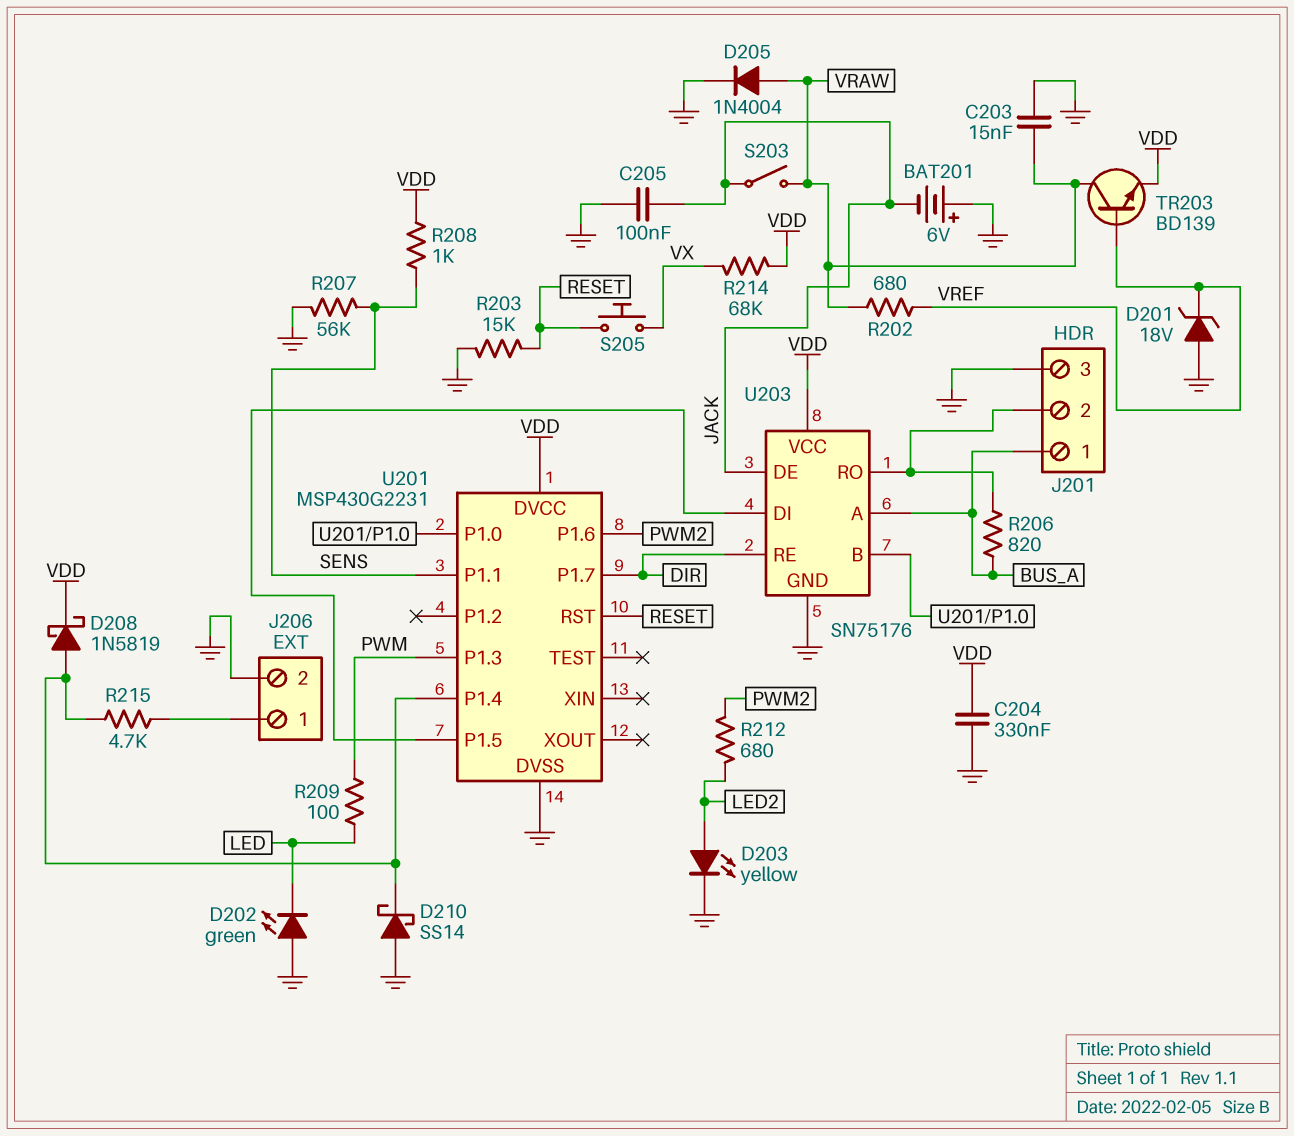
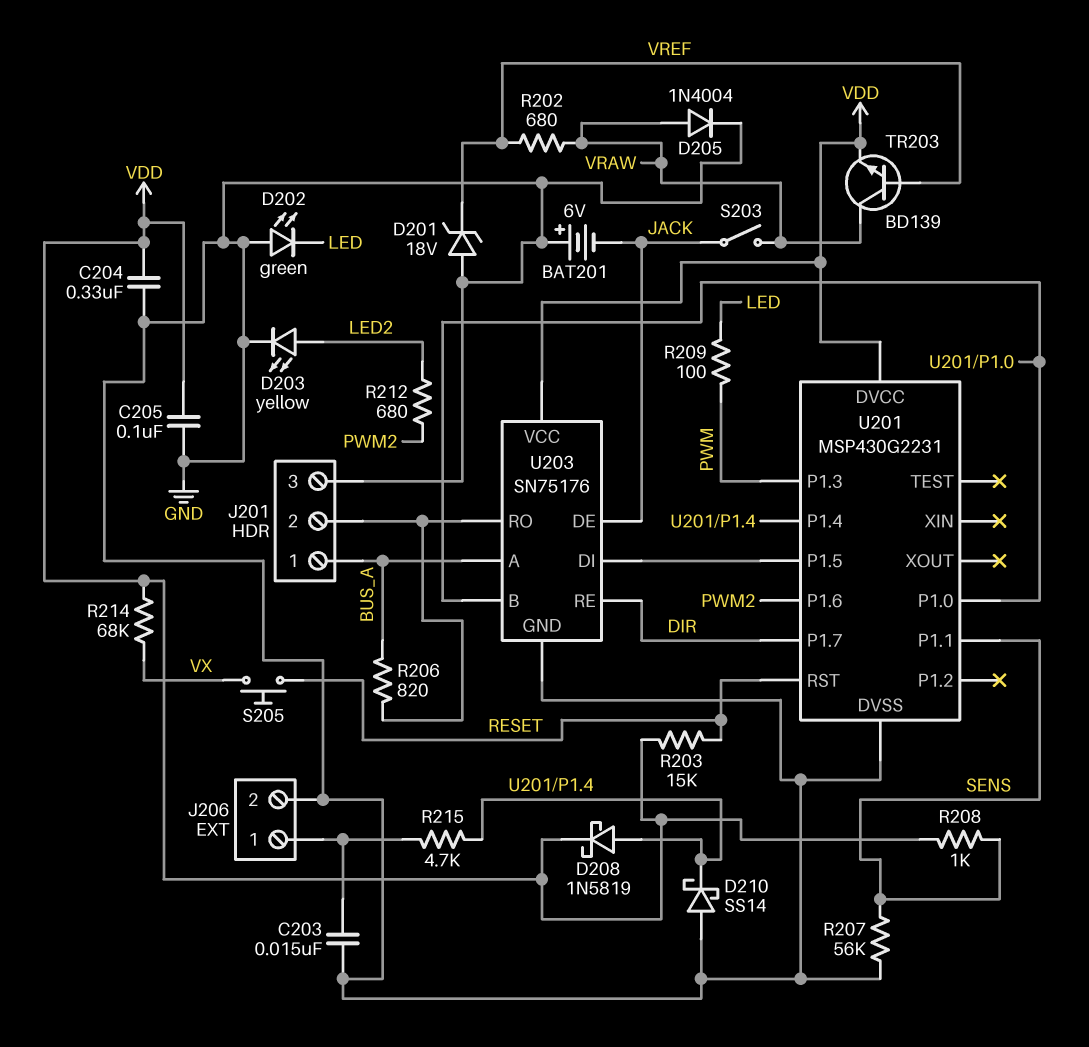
C203: 15nF (GND, VRAW) -> 15nF (GND, J206/1)
C205: 100nF (GND, JACK) -> 100nF (GND, VDD)
R203: 15k (GND, RESET) -> 15k (RESET, VDD)

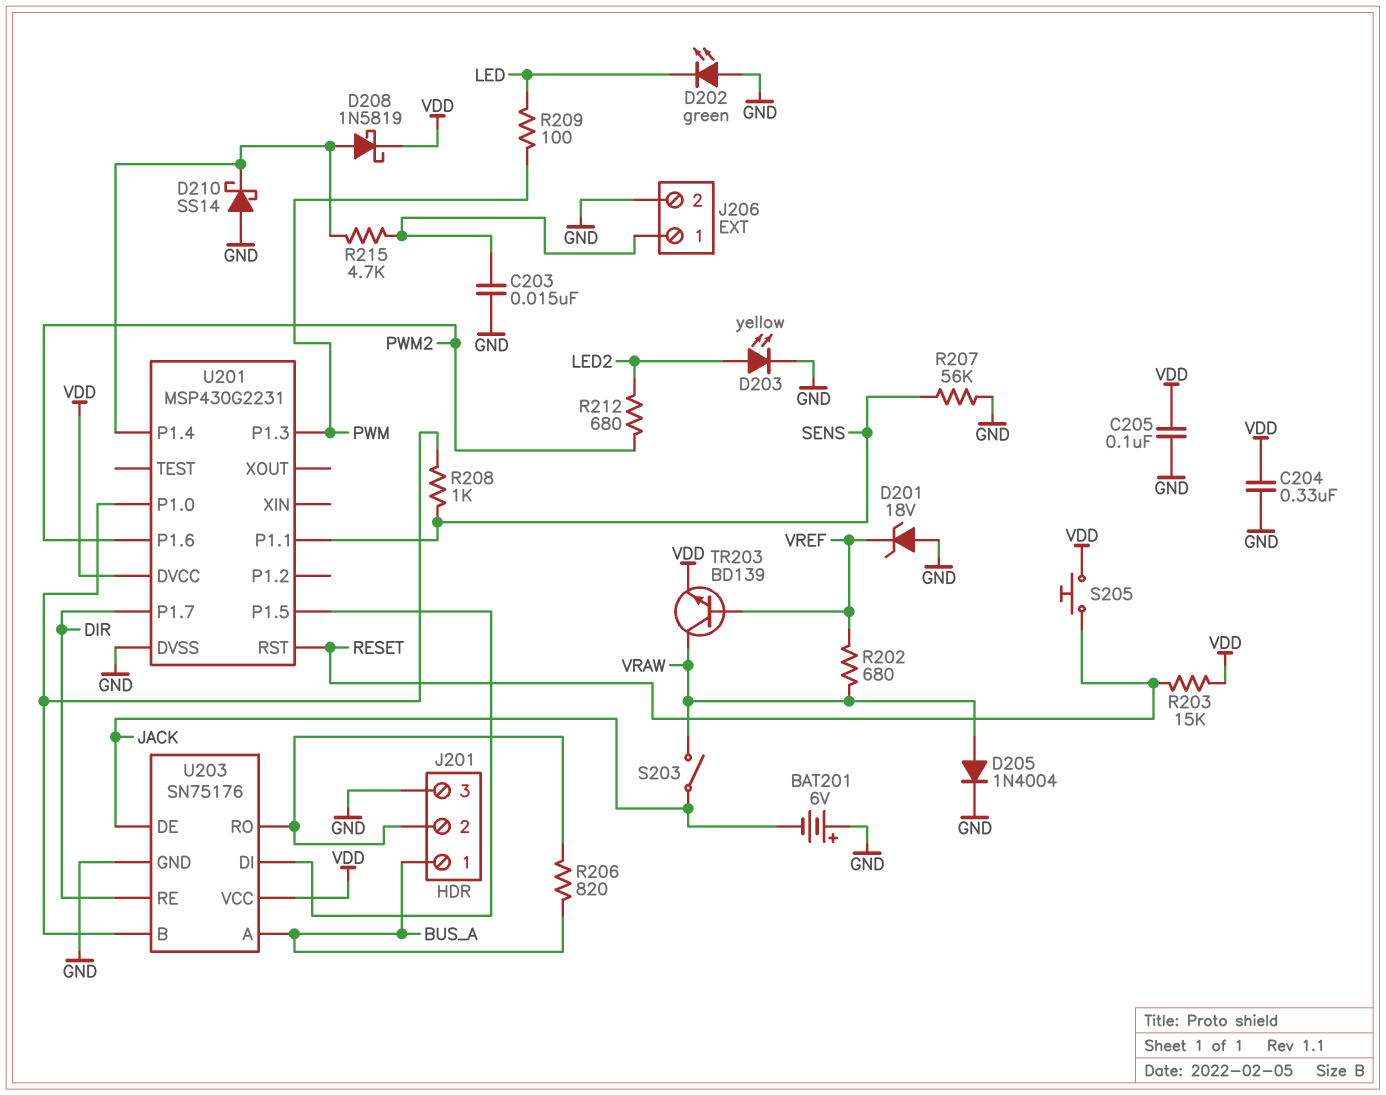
R208: 1k (SENS, VDD) -> 1k (SENS, U201/P1.0)
R214: 68k (VDD, VX) -> none
S205: button (RESET, VX) -> button (RESET, VDD)

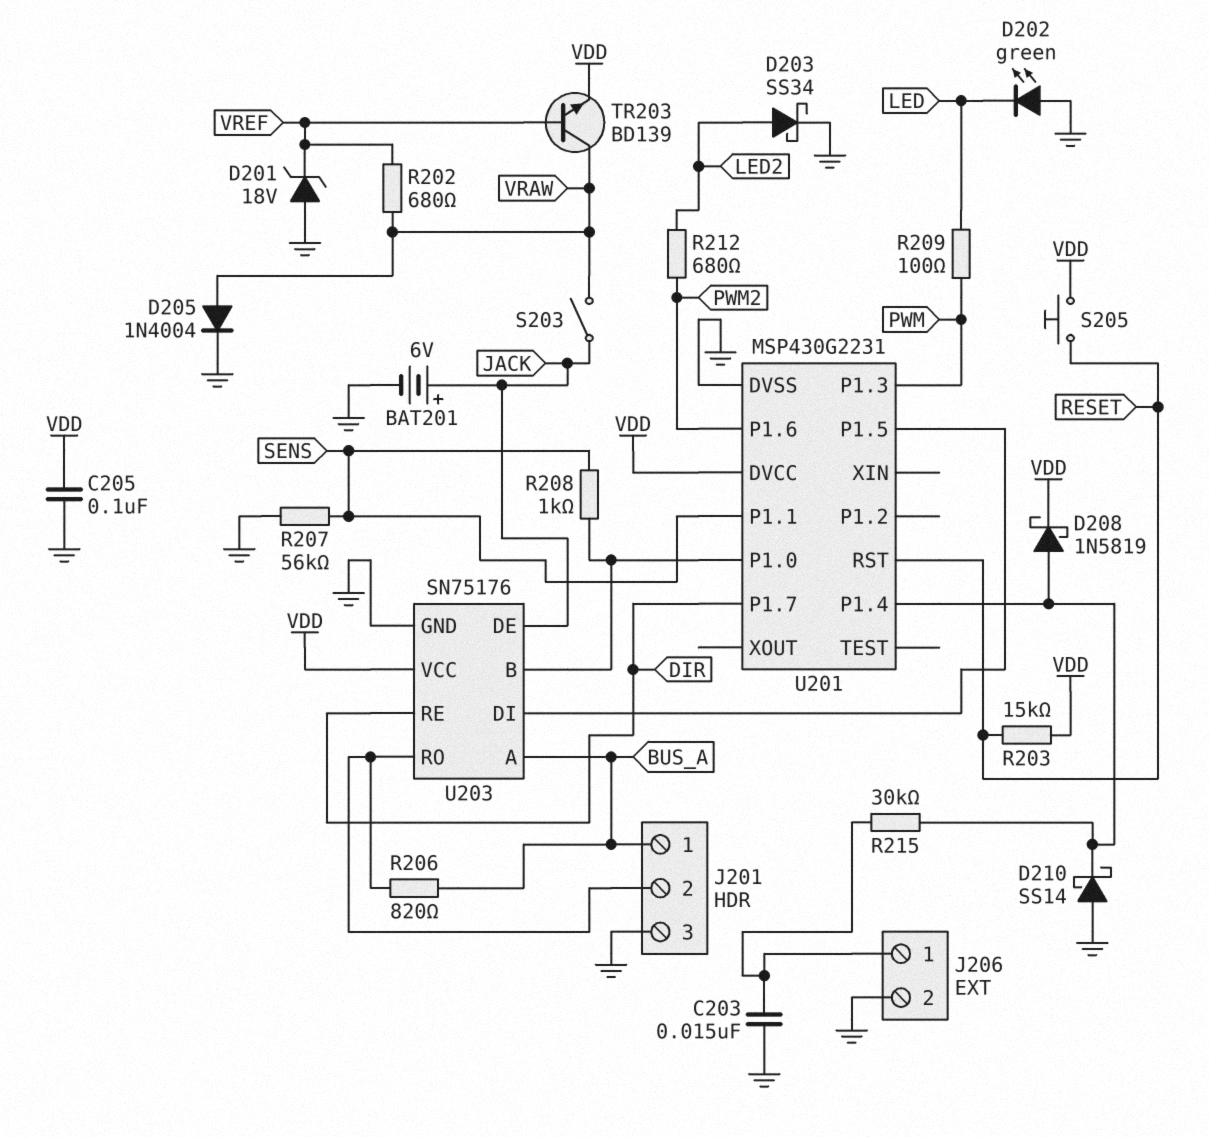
BAT201: 6V (plus GND, minus JACK) -> 6V (plus JACK, minus GND)
C204: 330nF (GND, VDD) -> none
D203: LED yellow (A LED2, K GND) -> schottky SS34 (A LED2, K GND)
R215: 4.7k (J206/1, U201/P1.4) -> 30k (J206/1, U201/P1.4)

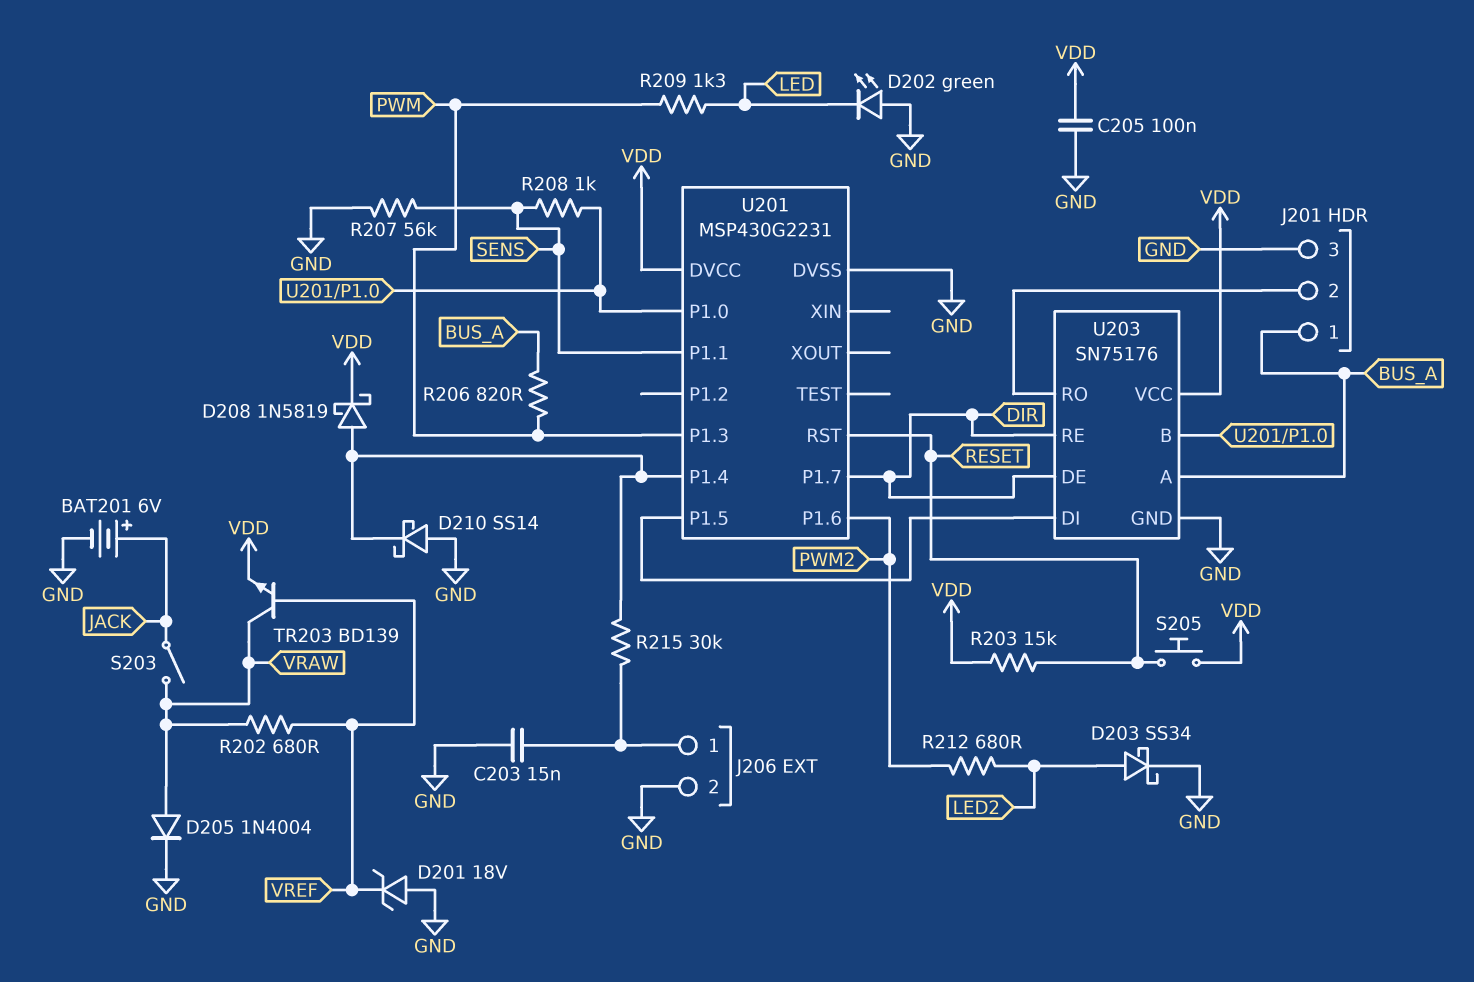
R206: 820 (BUS_A, J201/2) -> 820 (BUS_A, PWM)
R209: 100 (LED, PWM) -> 1.3k (LED, PWM)
U203 pin DE: JACK -> DIR

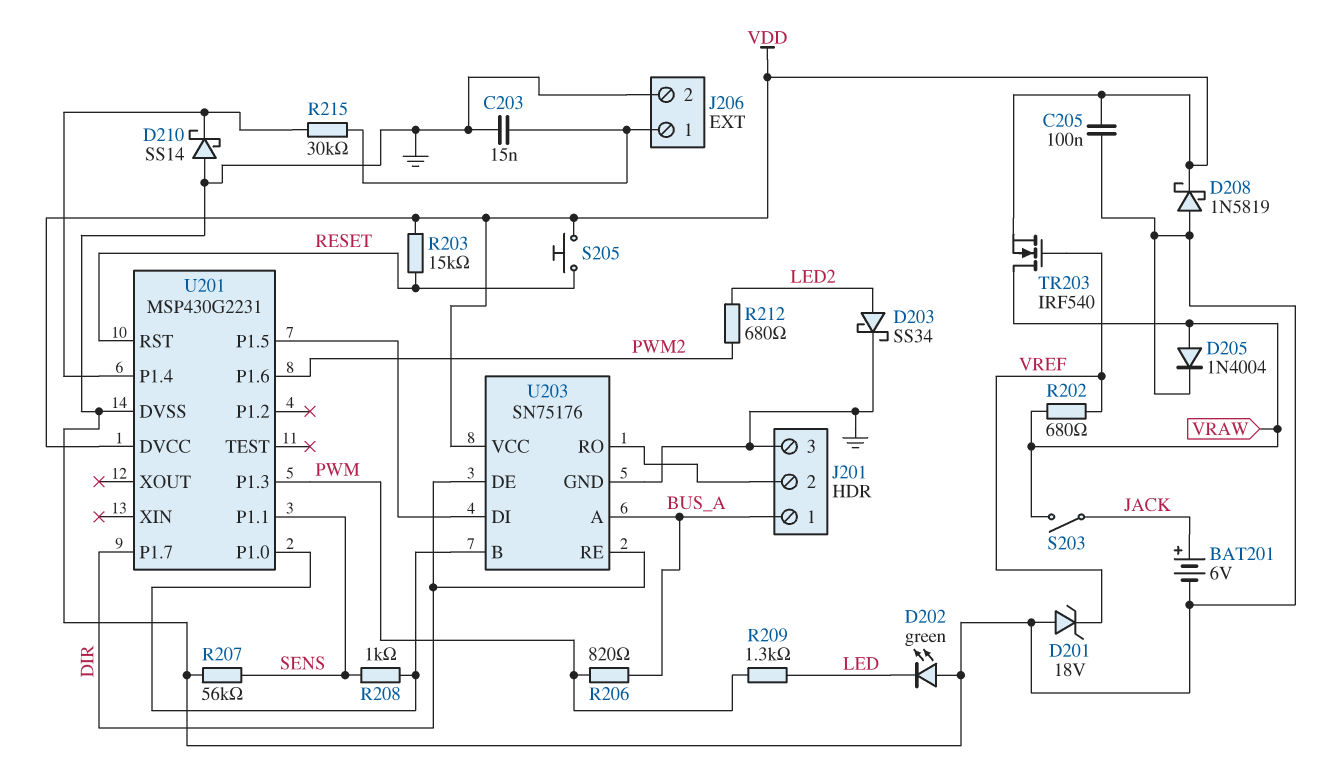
D208: schottky 1N5819 (A U201/P1.4, K VDD) -> schottky 1N5819 (A GND, K VDD)
TR203: NPN BD139 (B VREF, C VRAW, E VDD) -> NMOS IRF540 (G VREF, D VRAW, S VDD)

